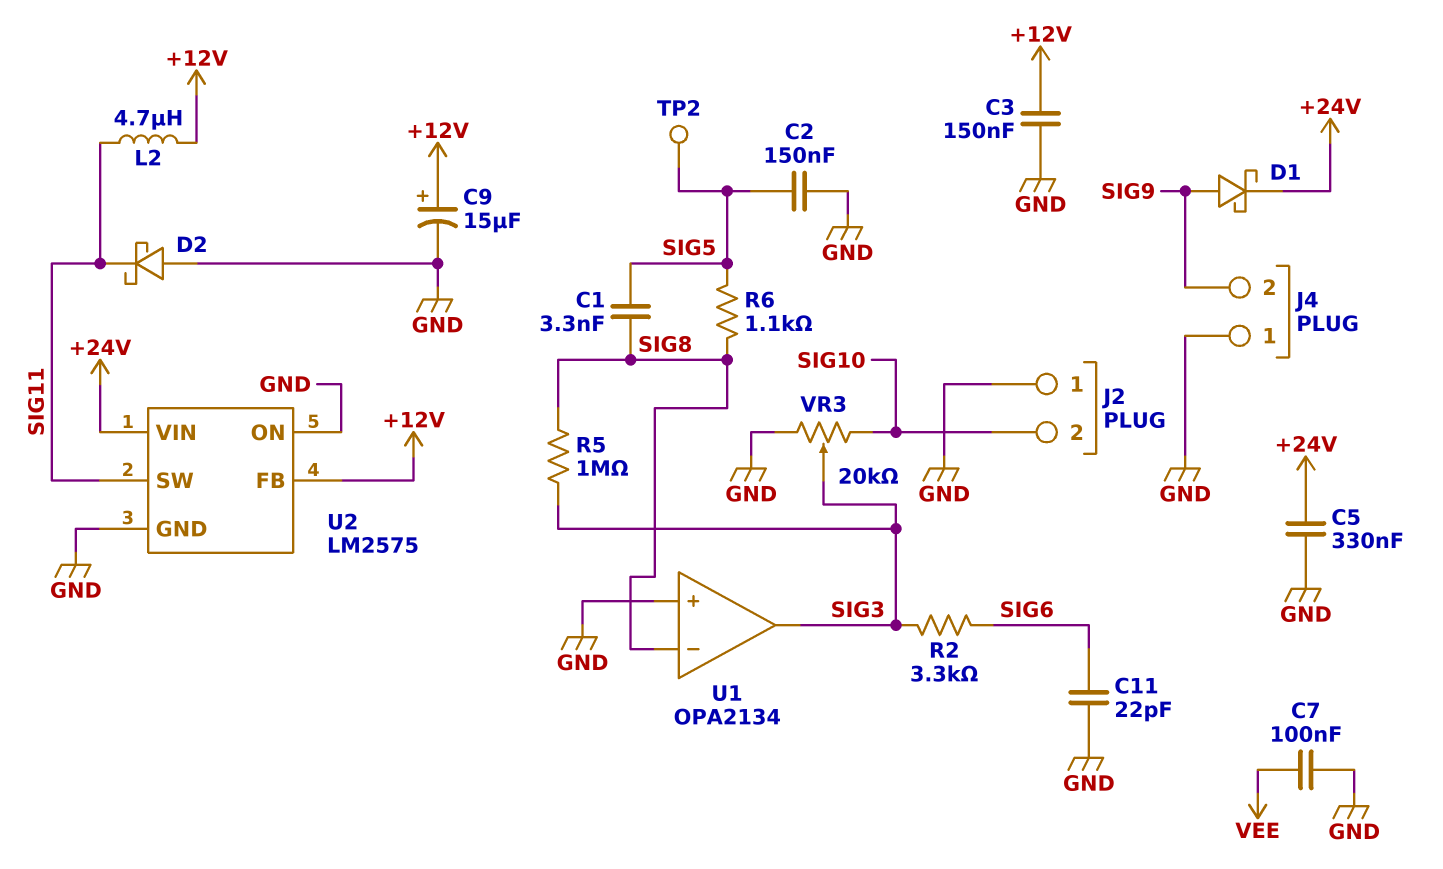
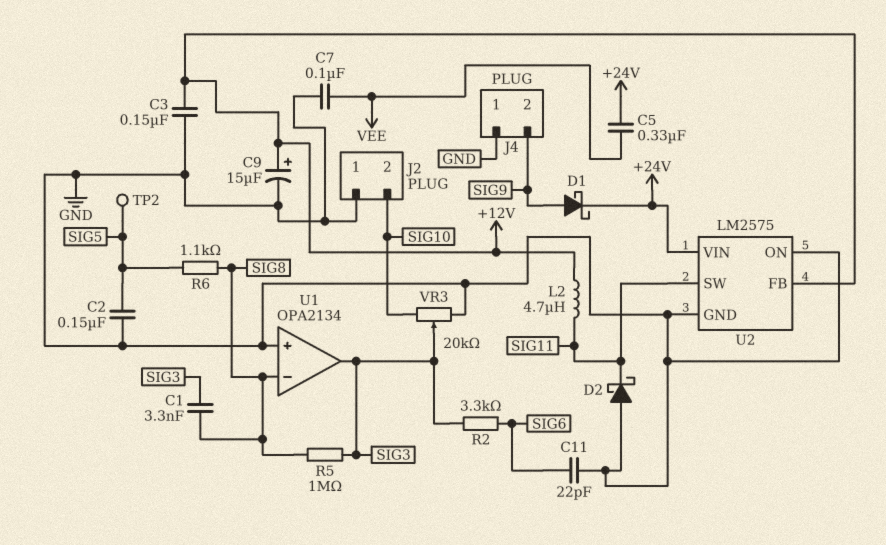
C1: 3.3nF (SIG5, SIG8) -> 3.3nF (SIG3, SIG8)
C5: 330nF (+24V, GND) -> 330nF (+24V, VEE)

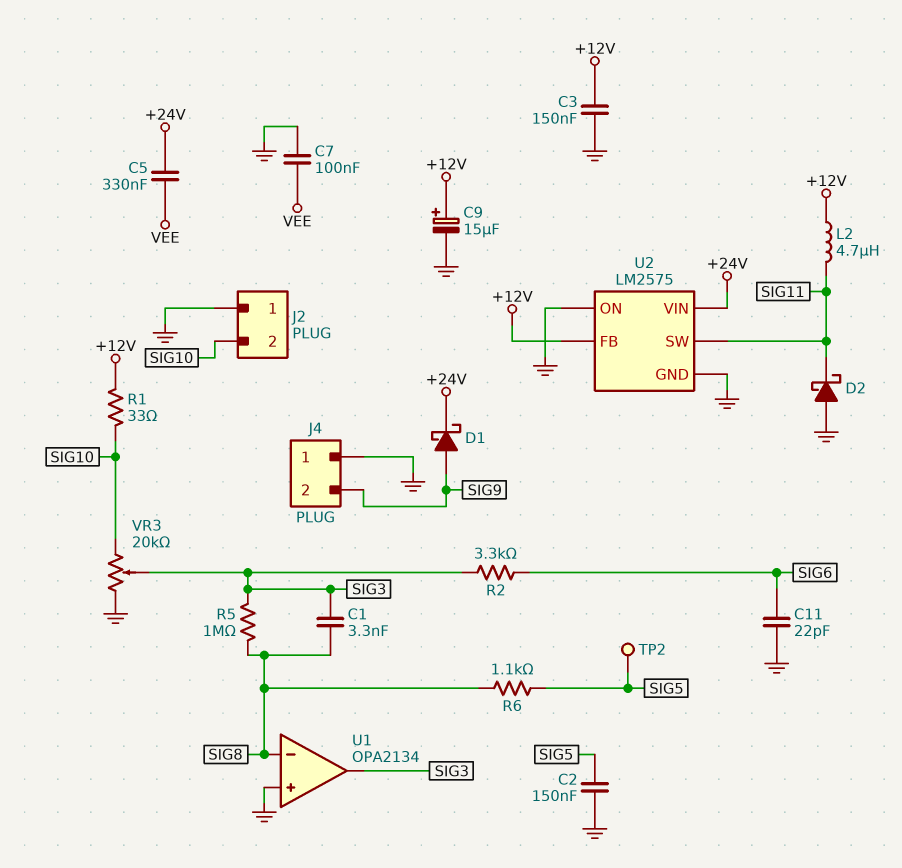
R1: none -> 33 (+12V, SIG10)

